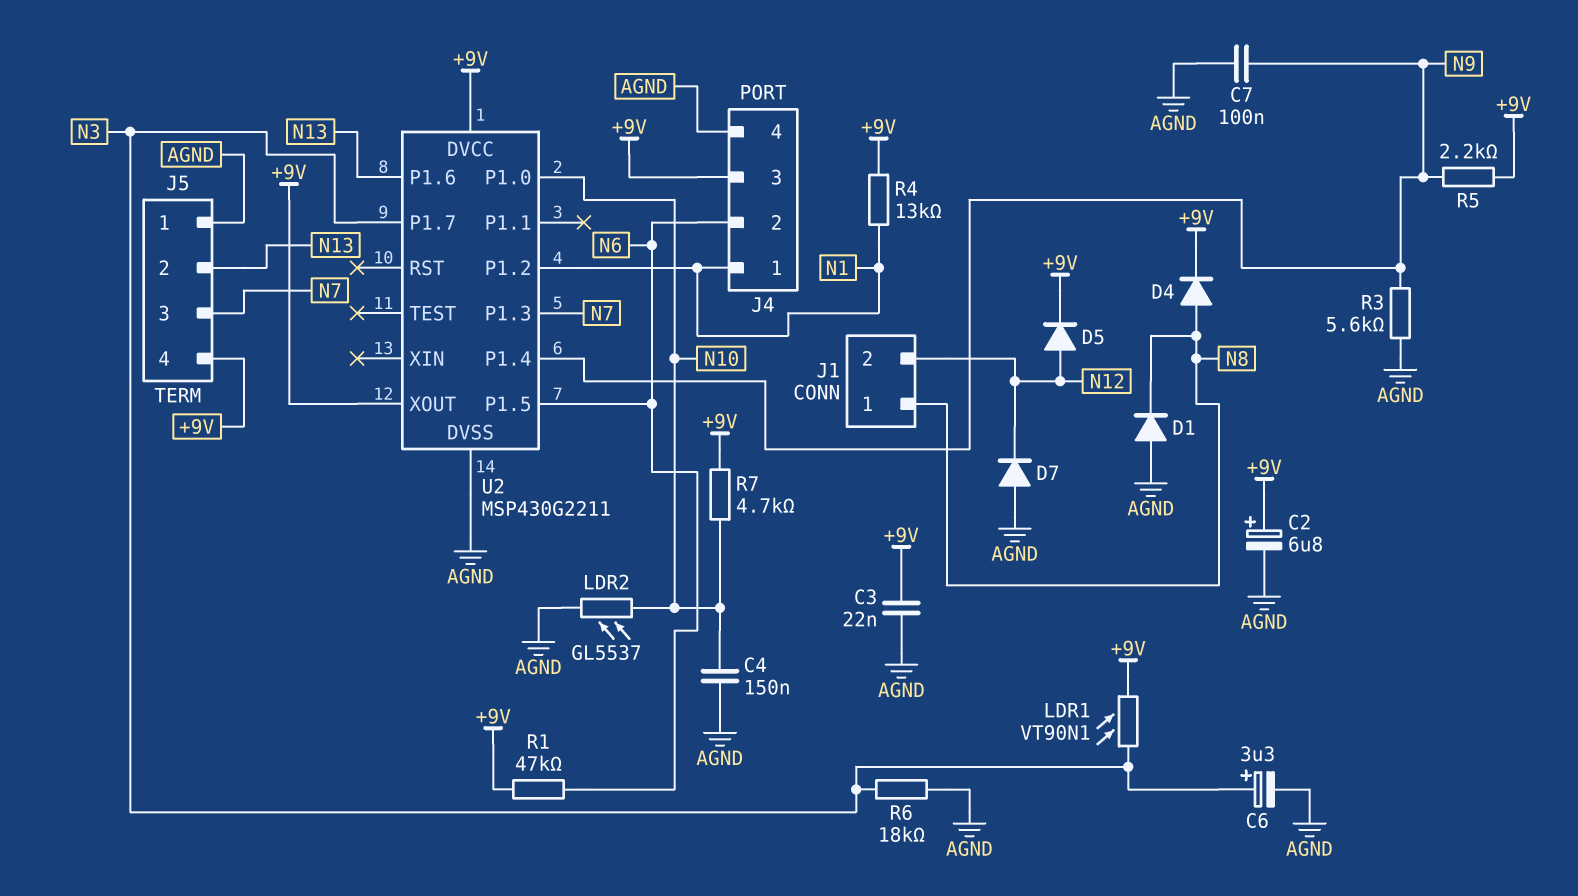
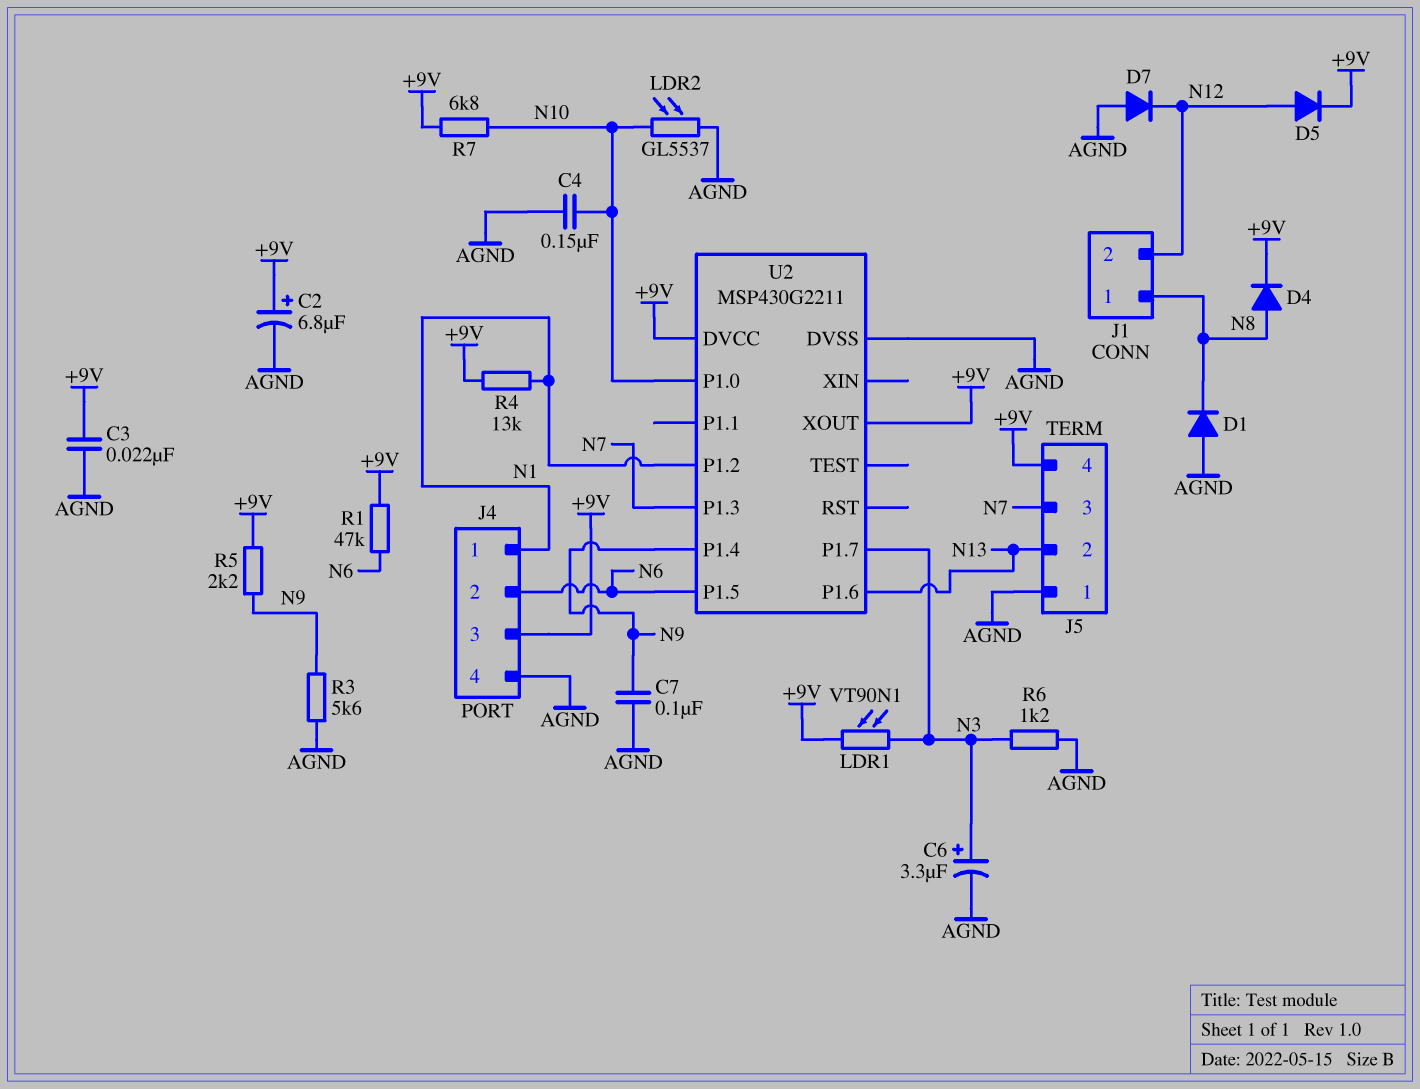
R6: 18k (AGND, N3) -> 1.2k (AGND, N3)
R7: 4.7k (+9V, N10) -> 6.8k (+9V, N10)

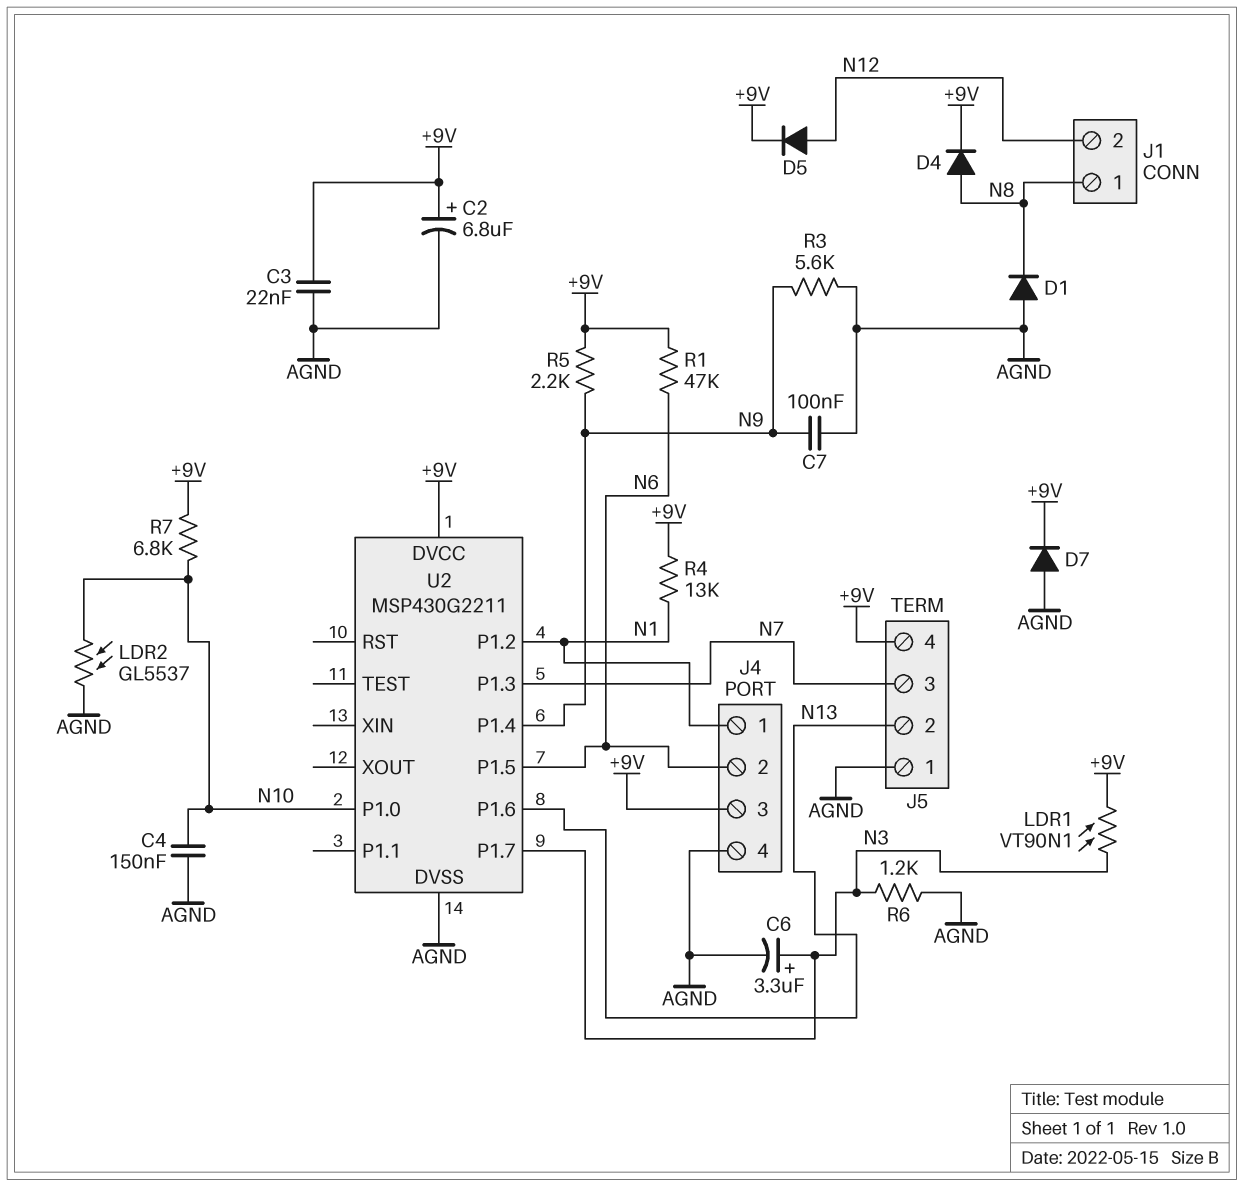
D7: diode (A AGND, K N12) -> diode (A AGND, K +9V)
U2 pin XOUT: +9V -> none

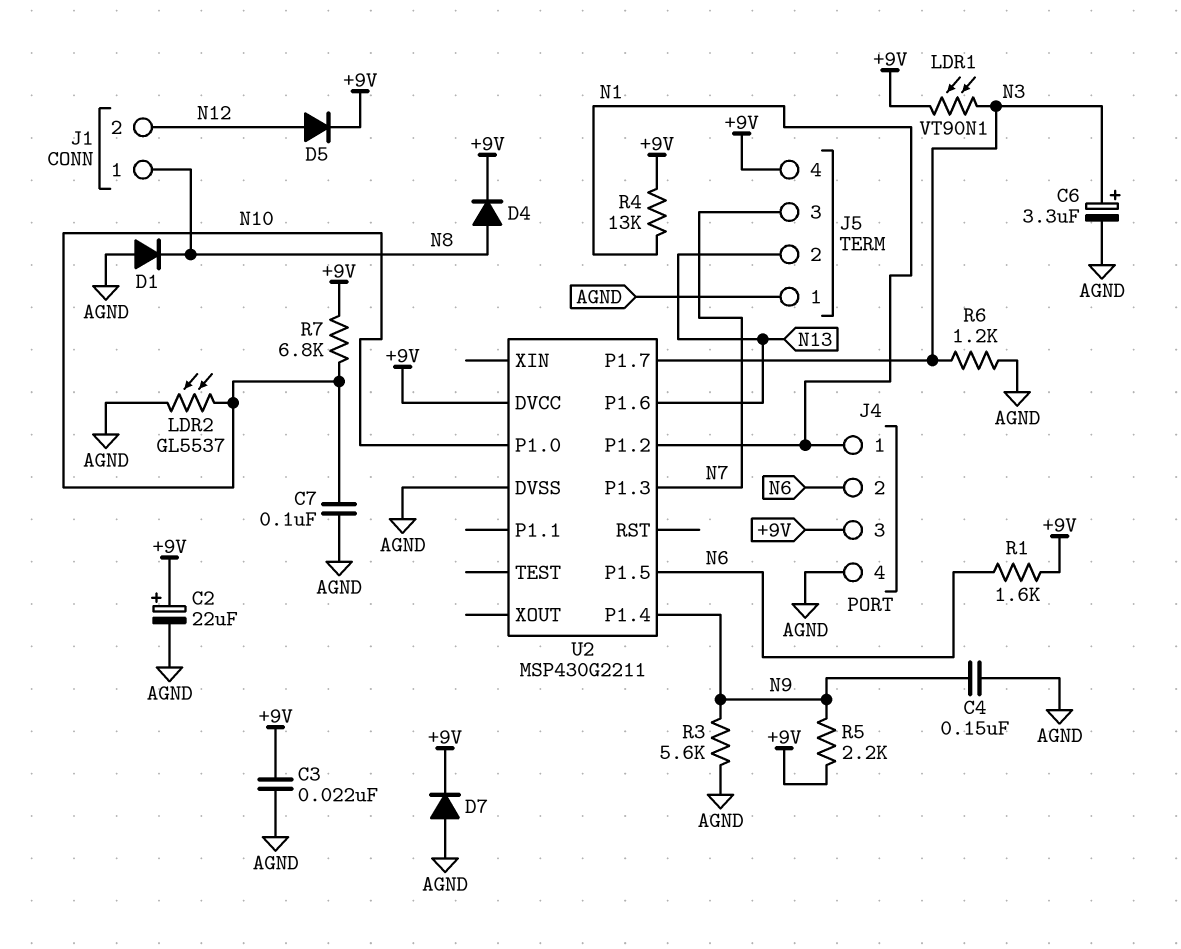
C2: 6.8uF (plus +9V, minus AGND) -> 22uF (plus +9V, minus AGND)
C4: 150nF (AGND, N10) -> 150nF (AGND, N9)
C7: 100nF (AGND, N9) -> 100nF (AGND, N10)
R1: 47k (+9V, N6) -> 1.6k (+9V, N6)

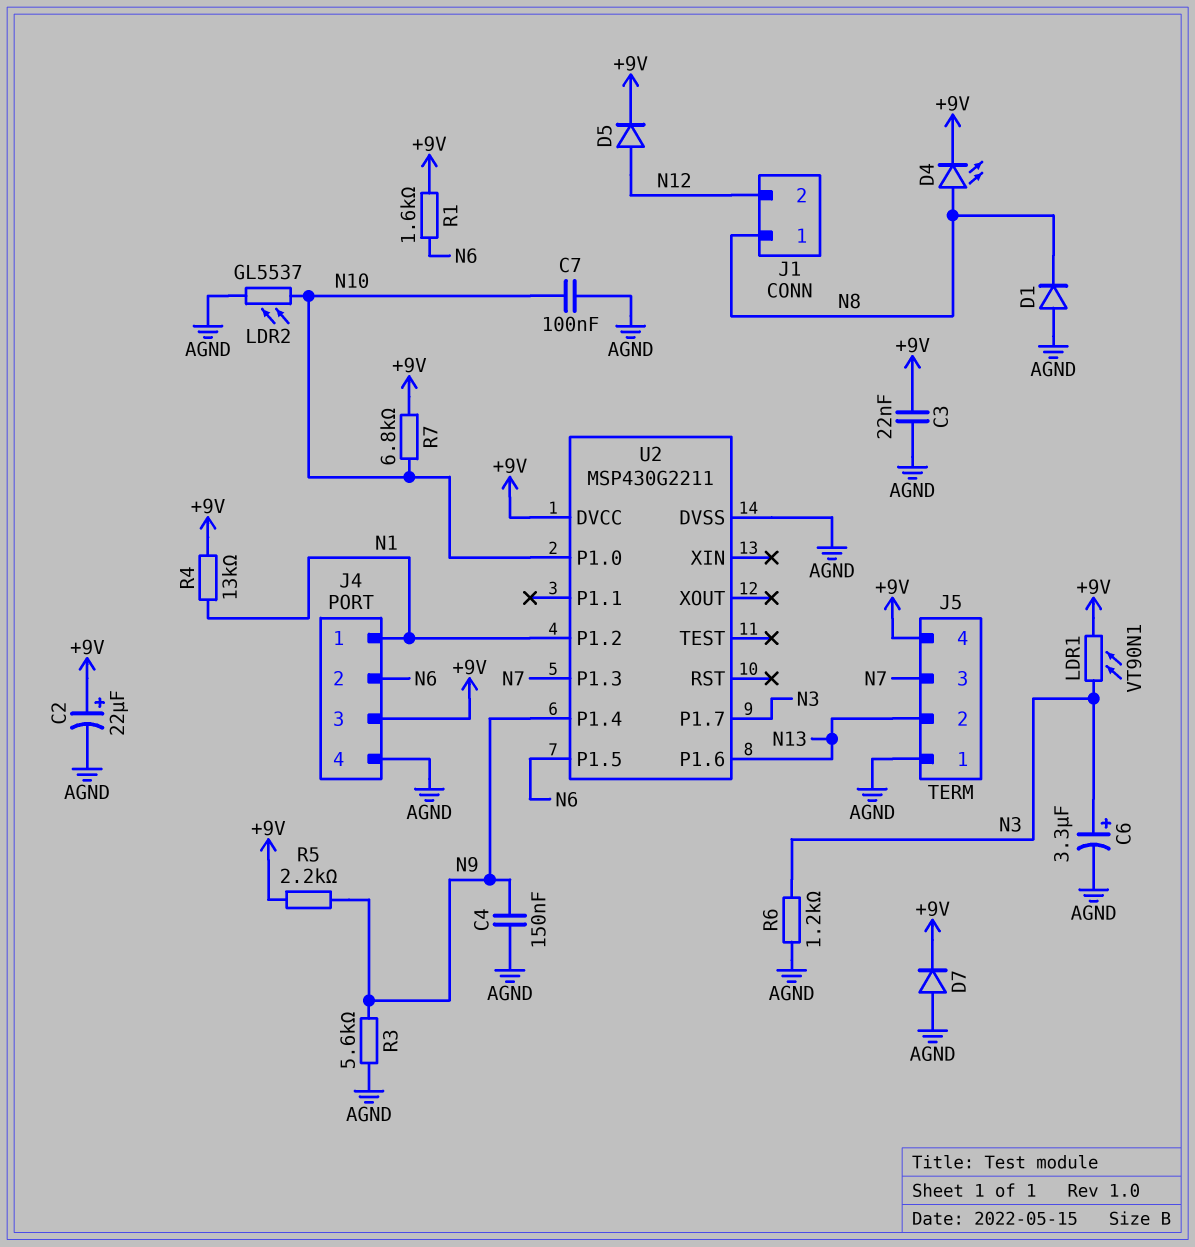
D4: diode (A N8, K +9V) -> LED (A N8, K +9V)

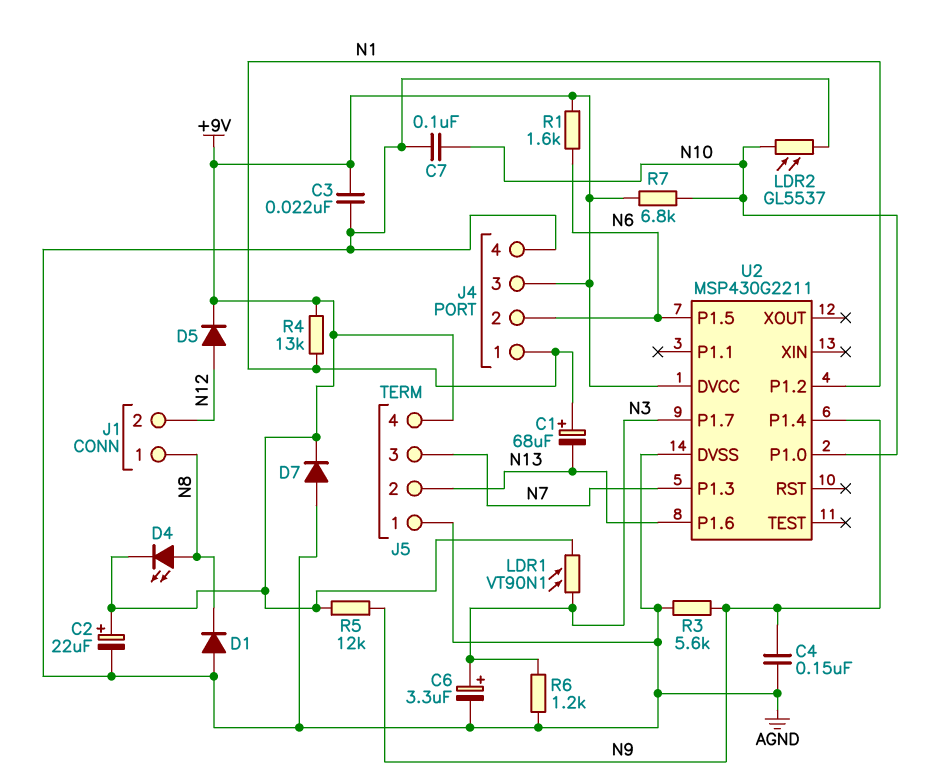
C1: none -> 68uF (plus N1, minus N13)
R5: 2.2k (+9V, N9) -> 12k (+9V, N9)

